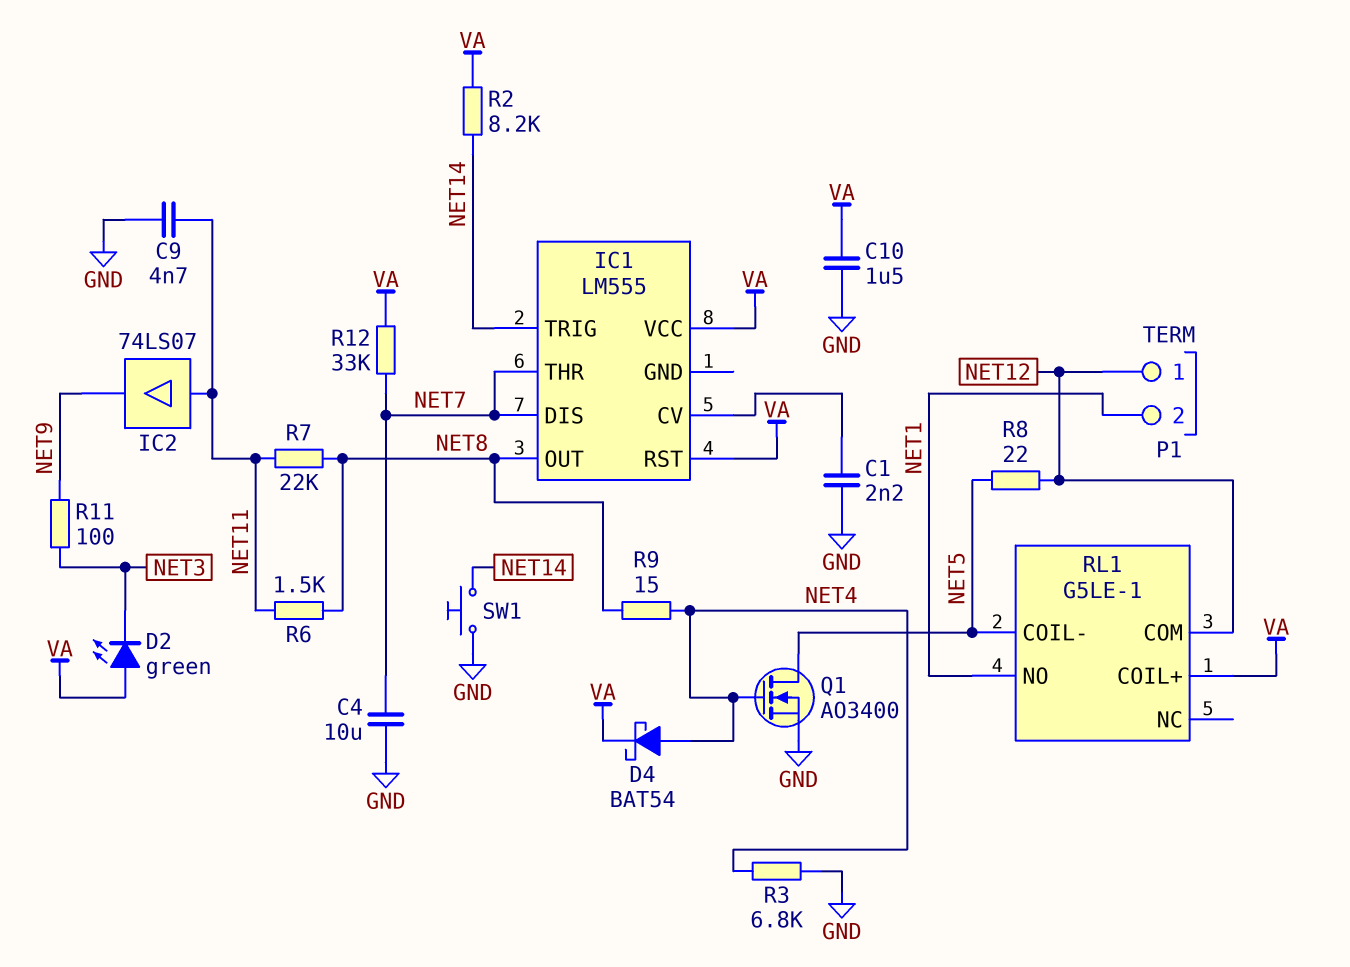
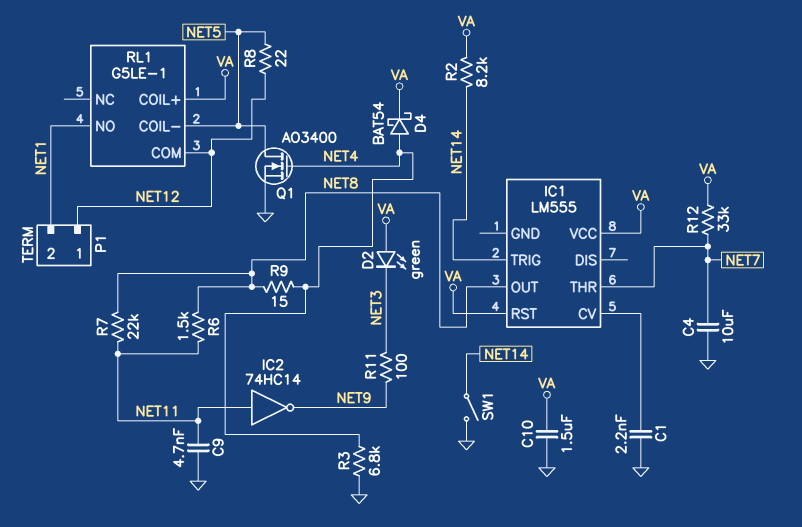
IC1 pin DIS: NET7 -> none
IC2: buffer 74LS07 (in NET11, out NET9) -> NOT 74HC14 (in NET11, out NET9)
SW1: button (GND, NET14) -> switch (GND, NET14)

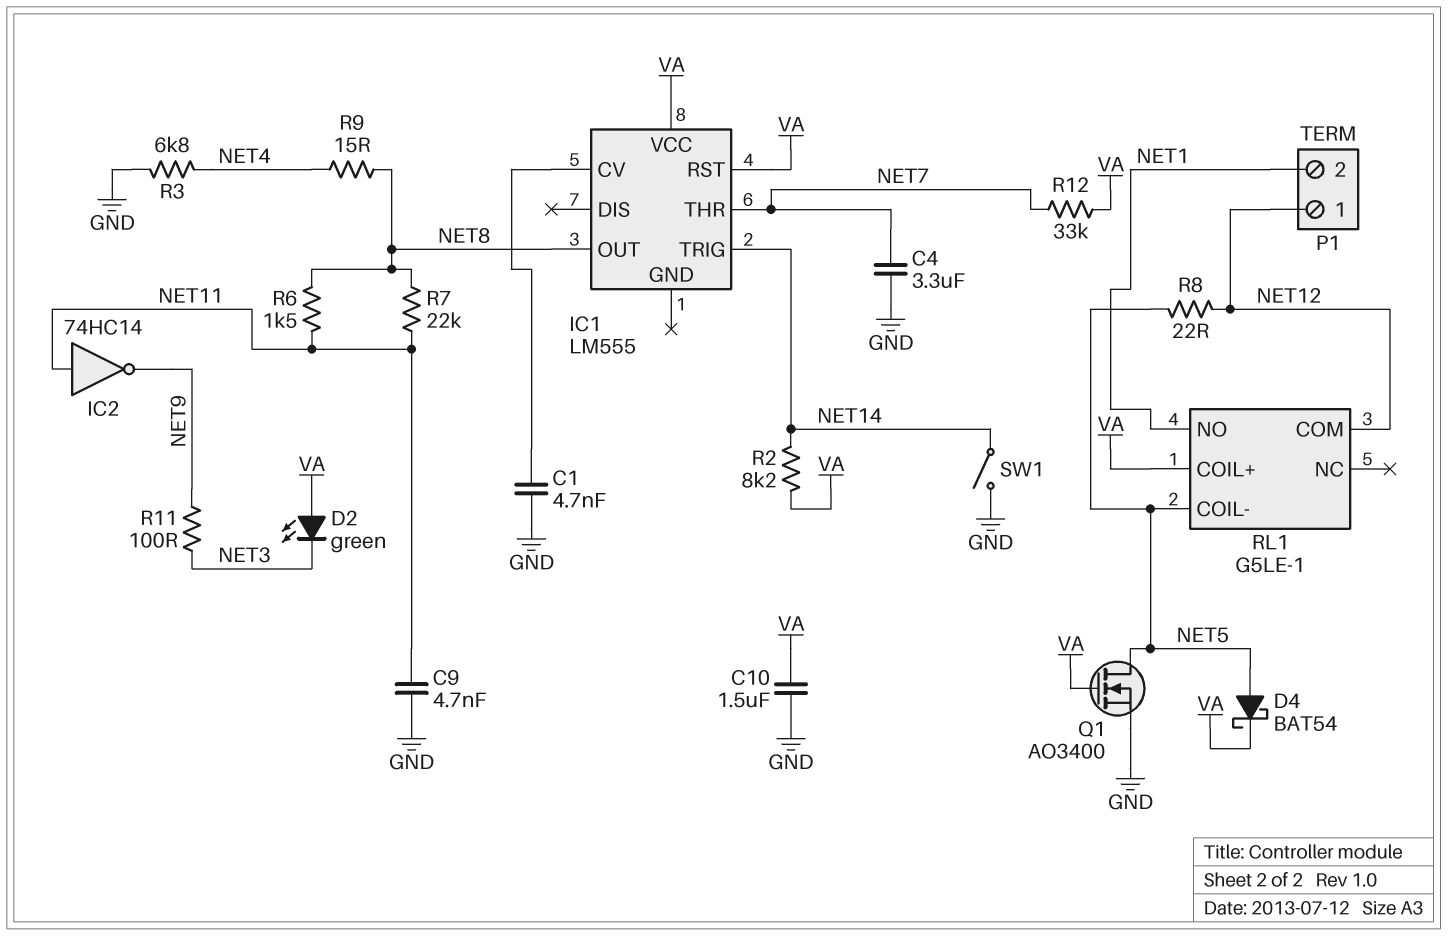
C1: 2.2nF (GND, IC1/CV) -> 4.7nF (GND, IC1/CV)
C4: 10uF (GND, NET7) -> 3.3uF (GND, NET7)
D4: schottky BAT54 (A NET4, K VA) -> schottky BAT54 (A NET5, K VA)
Q1: NMOS AO3400 (G NET4, D NET5, S GND) -> NMOS AO3400 (G VA, D NET5, S GND)

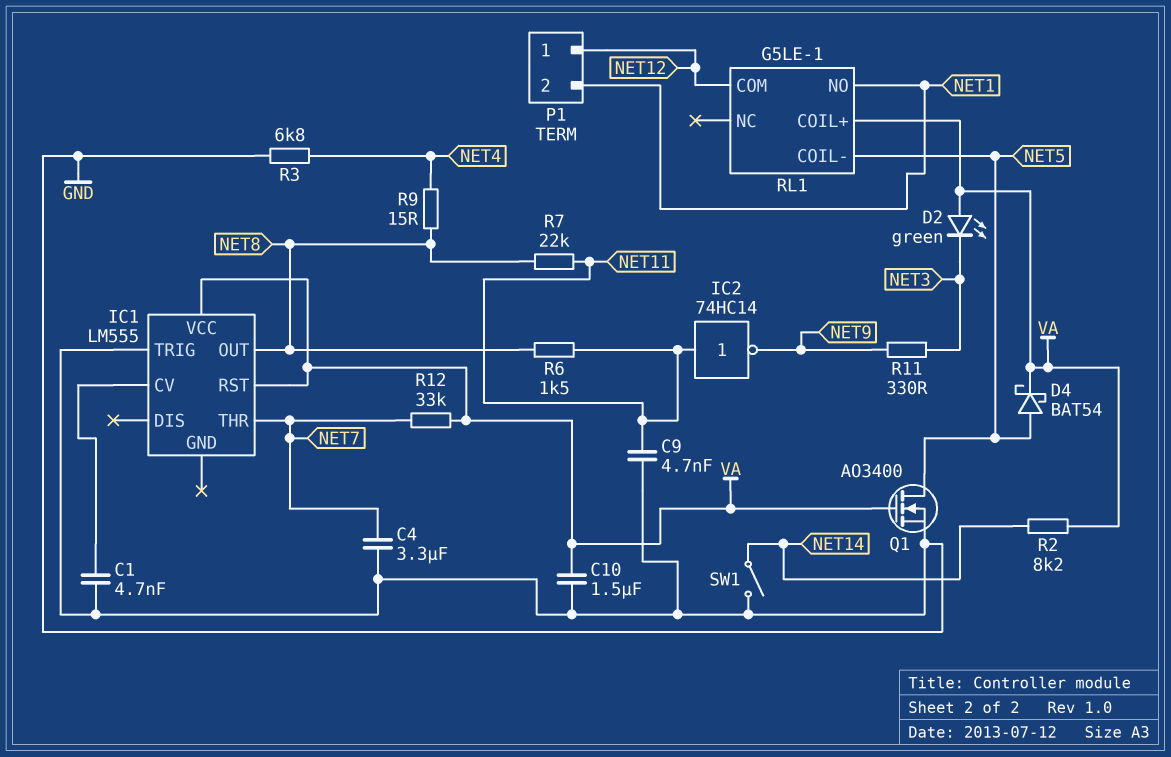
IC1 pin TRIG: NET14 -> GND
R8: 22 (NET5, NET12) -> none
R11: 100 (NET3, NET9) -> 330 (NET3, NET9)

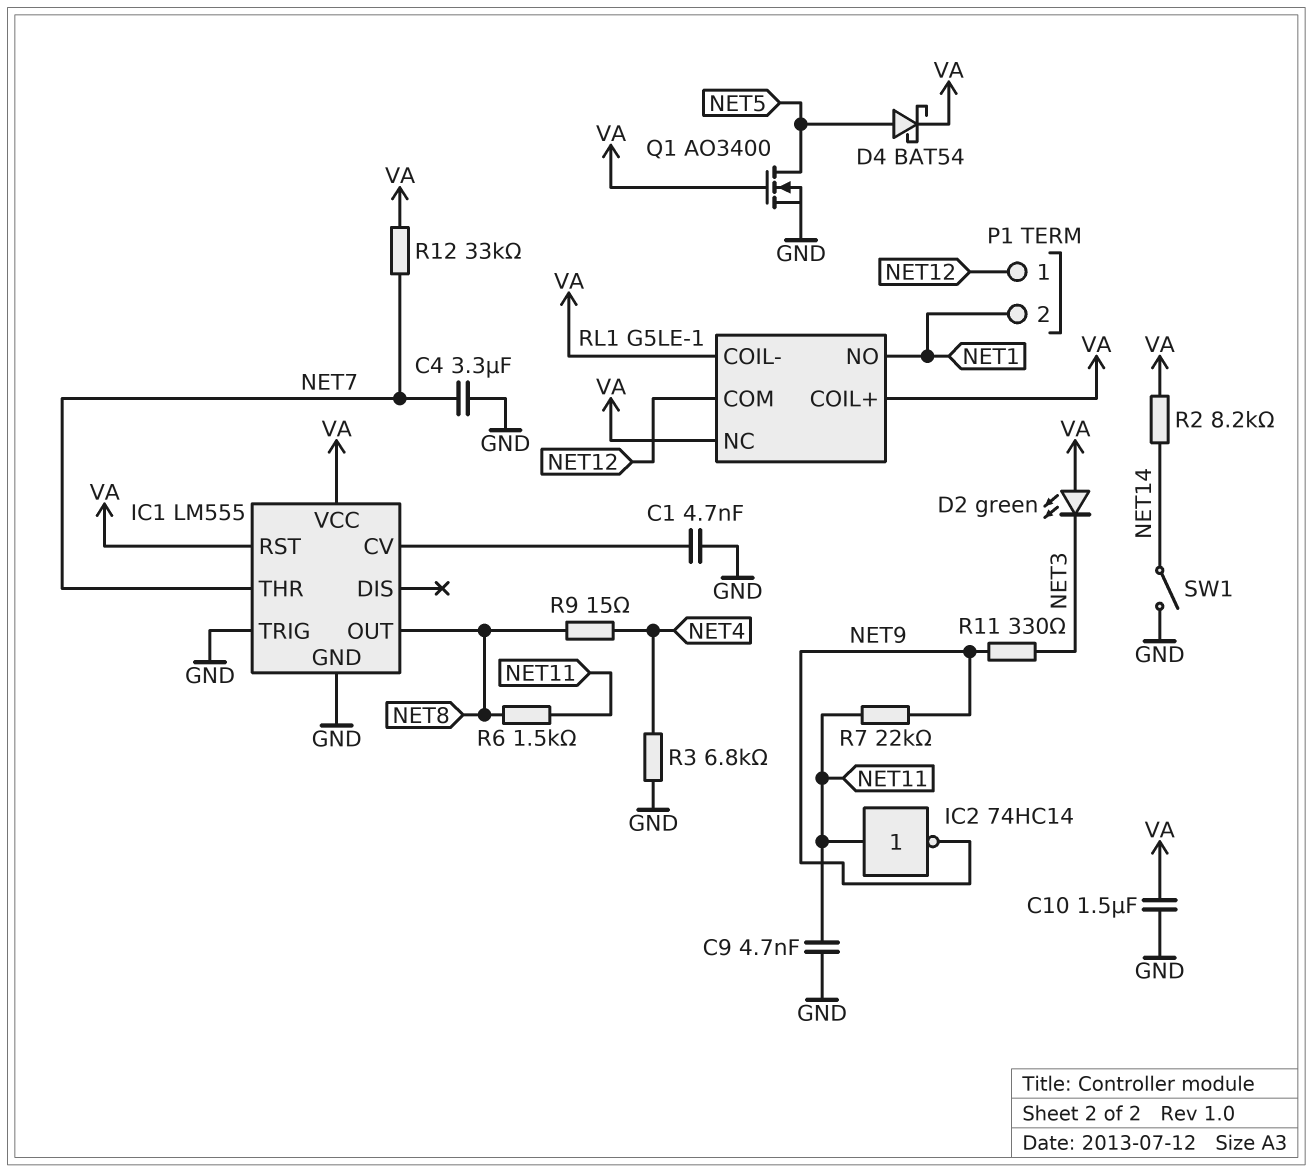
IC1 pin GND: none -> GND
R7: 22k (NET8, NET11) -> 22k (NET9, NET11)
RL1 pin COIL-: NET5 -> VA
RL1 pin NC: none -> VA

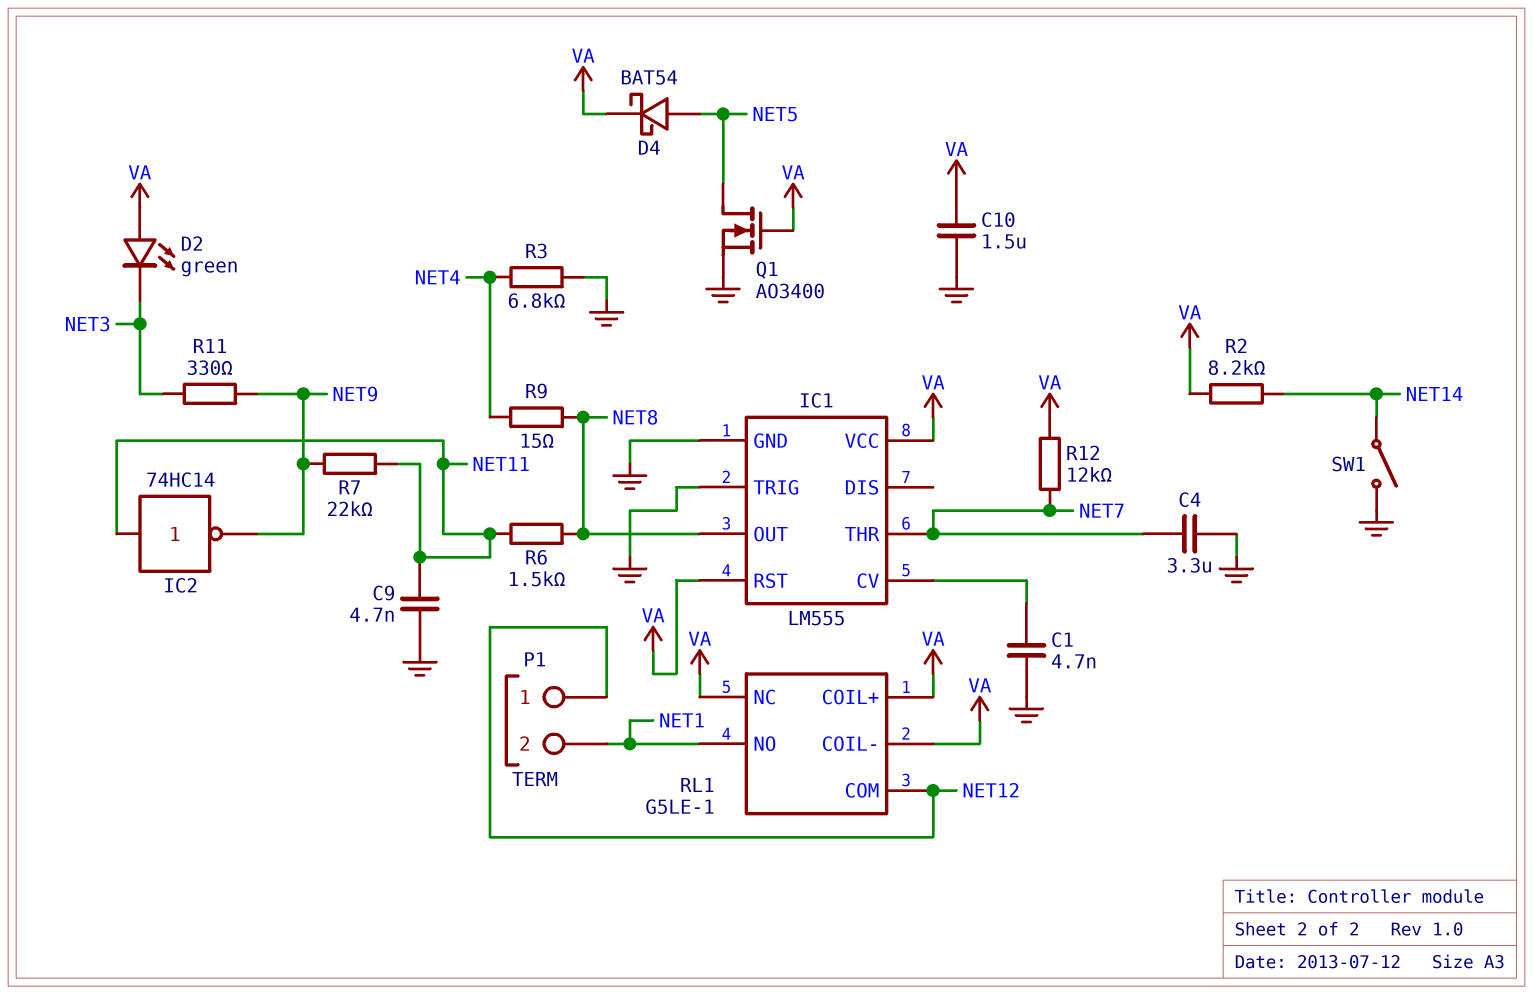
R12: 33k (NET7, VA) -> 12k (NET7, VA)

